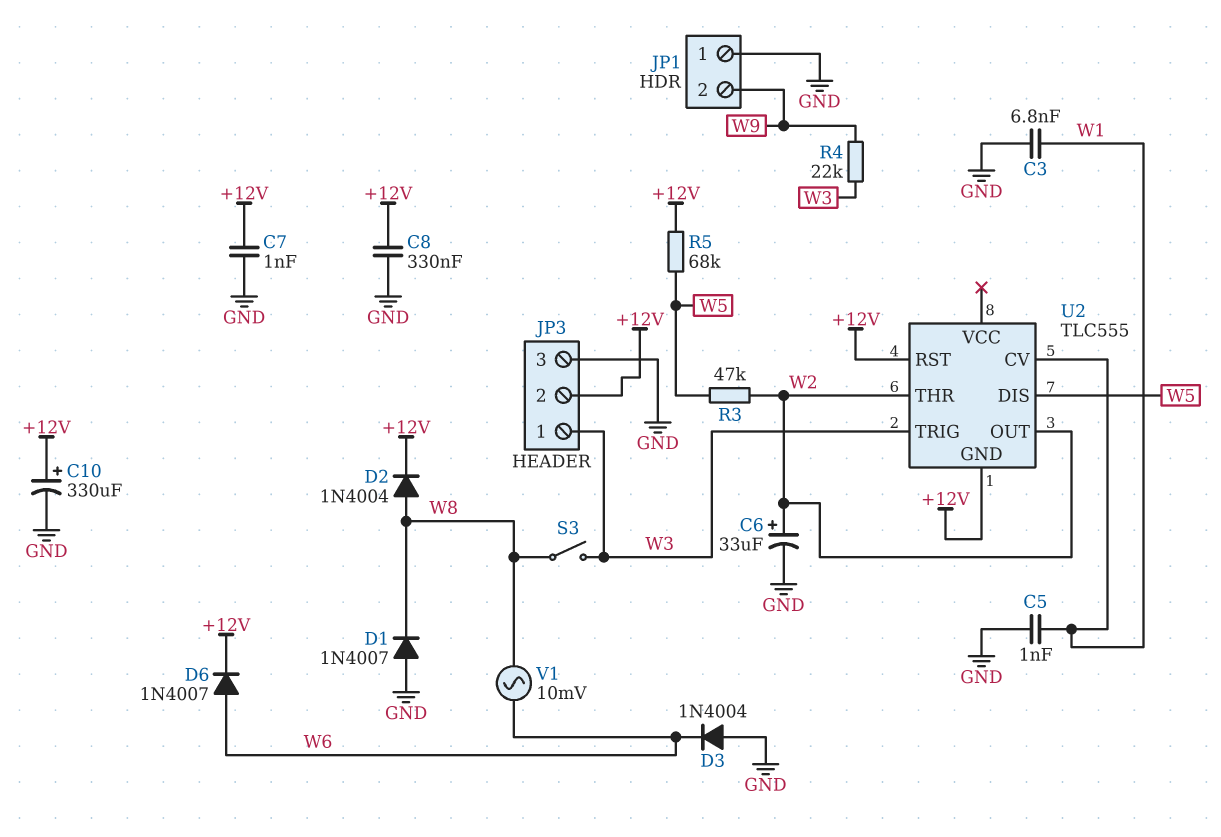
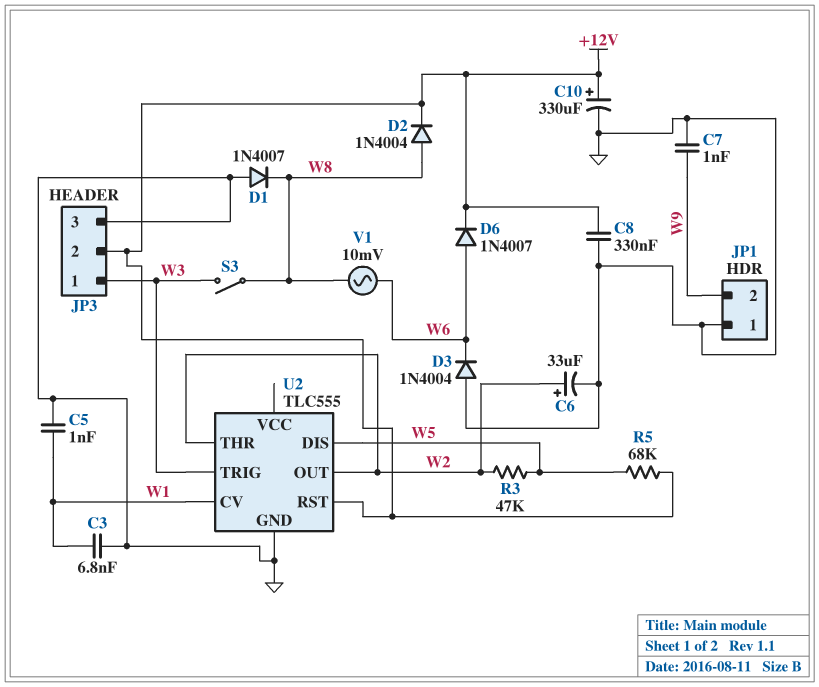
C7: 1nF (+12V, GND) -> 1nF (GND, W9)
R4: 22k (W3, W9) -> none
U2 pin GND: +12V -> GND

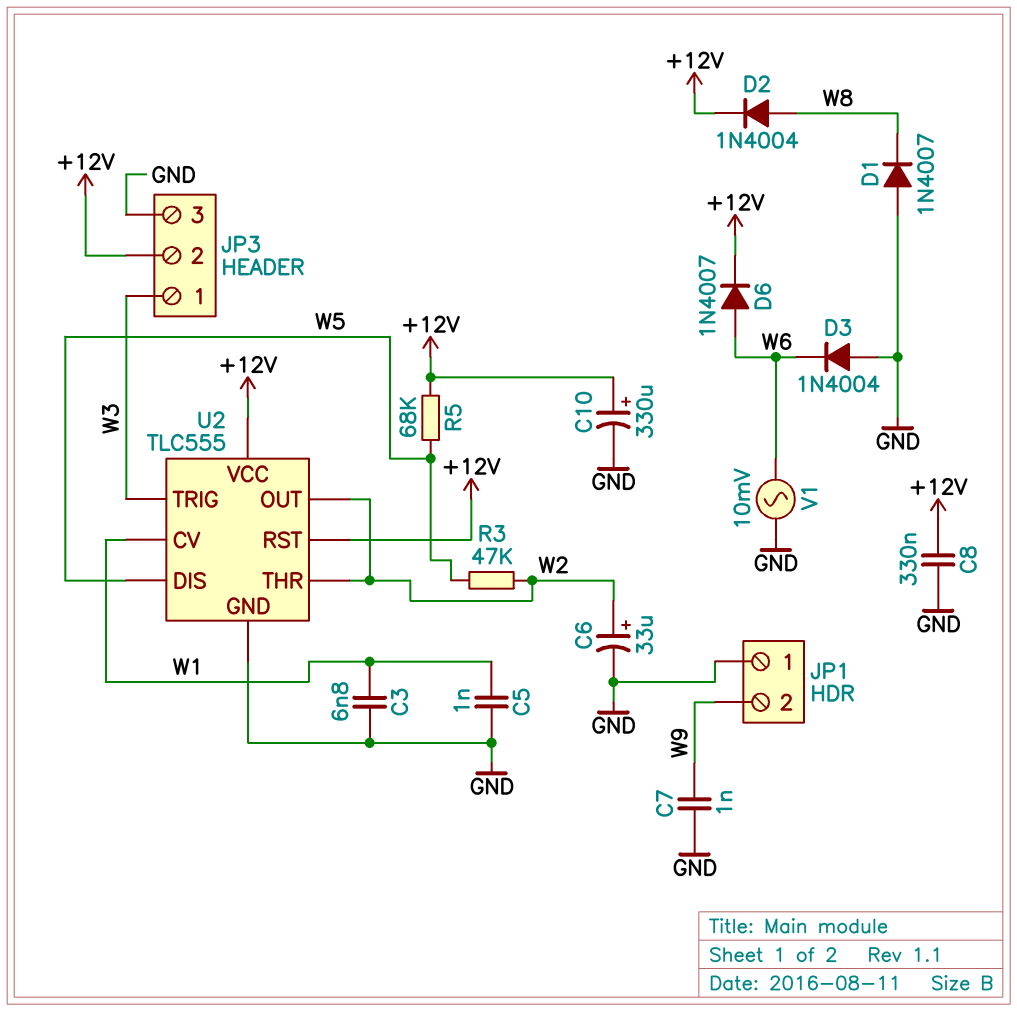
S3: switch (W3, W8) -> none
U2 pin VCC: none -> +12V
V1: AC 10mV (W6, W8) -> AC 10mV (GND, W6)

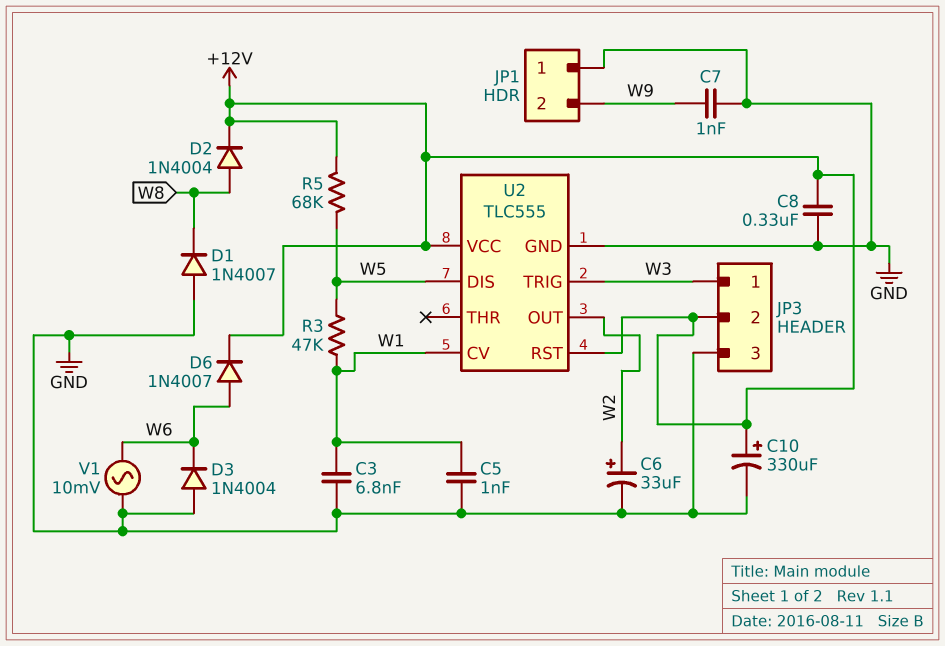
R3: 47k (W2, W5) -> 47k (W1, W5)
U2 pin THR: W2 -> none

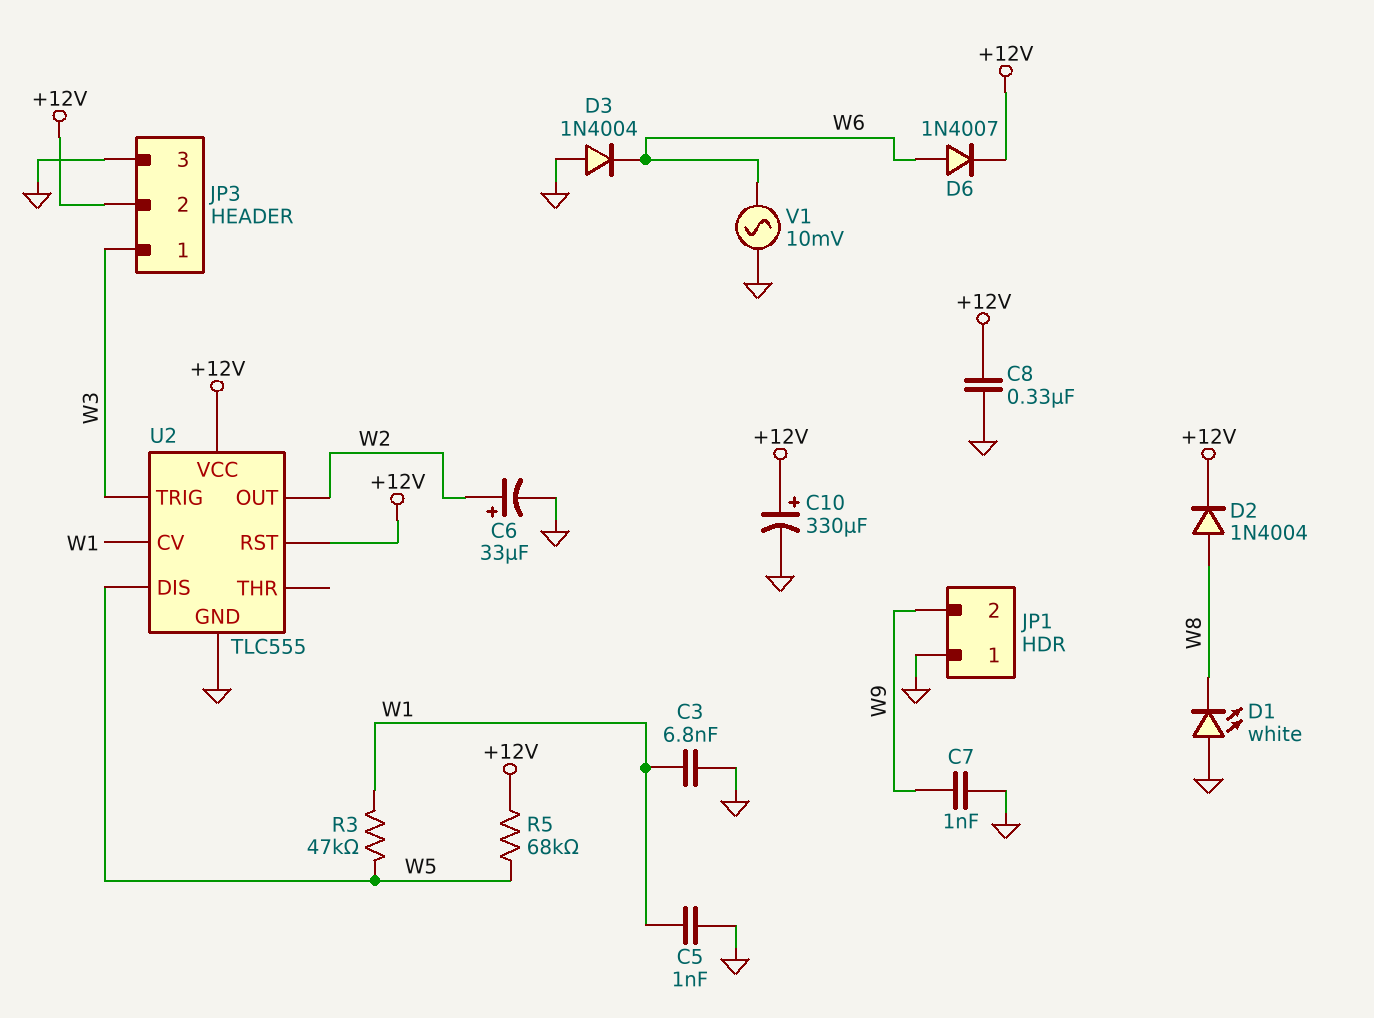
D1: diode 1N4007 (A GND, K W8) -> LED white (A GND, K W8)

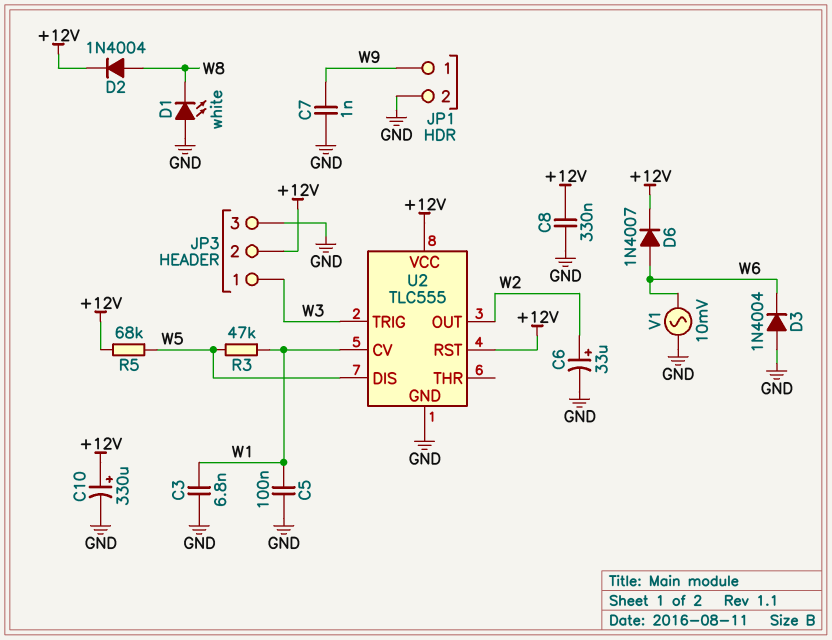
C5: 1nF (GND, W1) -> 100nF (GND, W1)
JP1 pin 1: GND -> W9
JP1 pin 2: W9 -> GND

